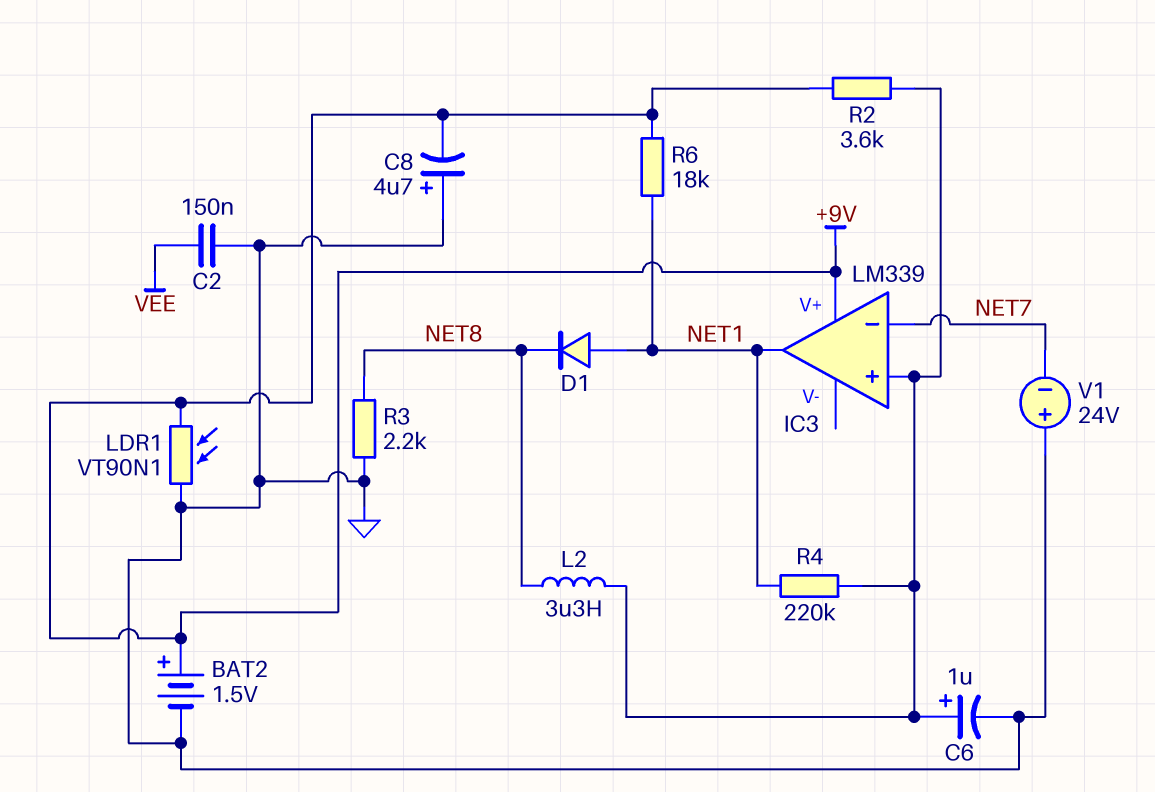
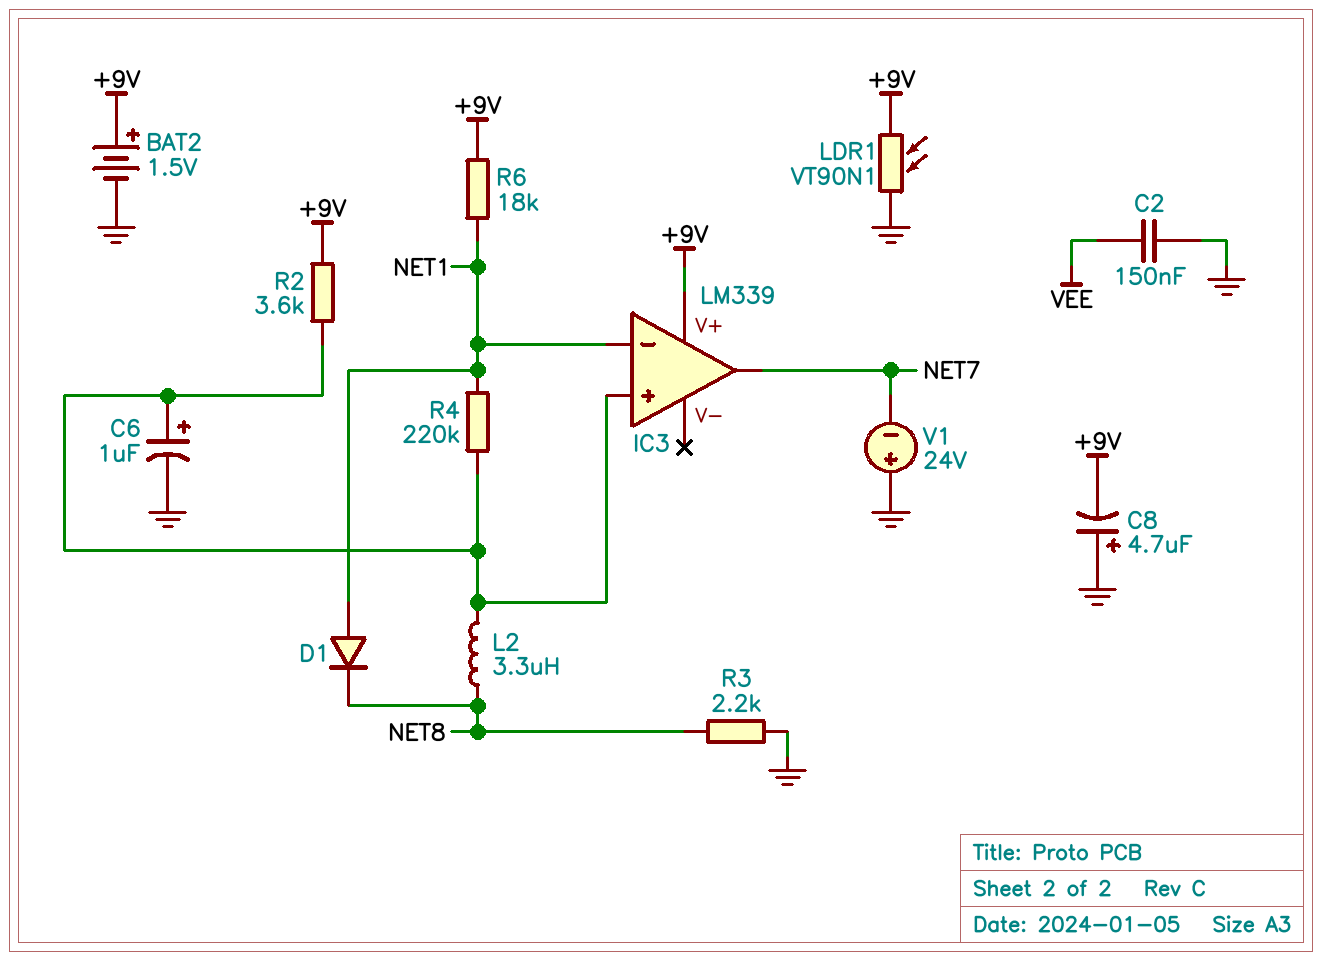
IC3 pin in-: NET7 -> NET1
IC3 pin out: NET1 -> NET7

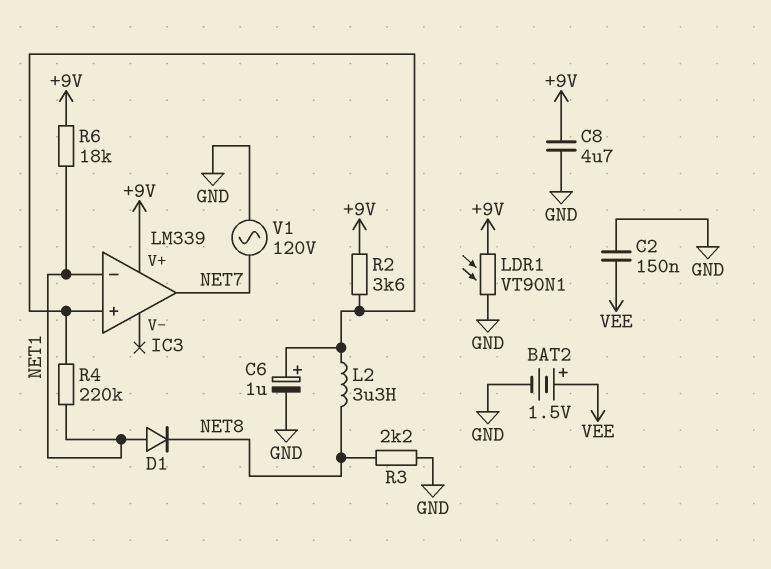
BAT2: 1.5V (plus +9V, minus GND) -> 1.5V (plus VEE, minus GND)
C8: 4.7uF (plus GND, minus +9V) -> 4.7uF (+9V, GND)
V1: 24V (plus GND, minus NET7) -> AC 120V (GND, NET7)

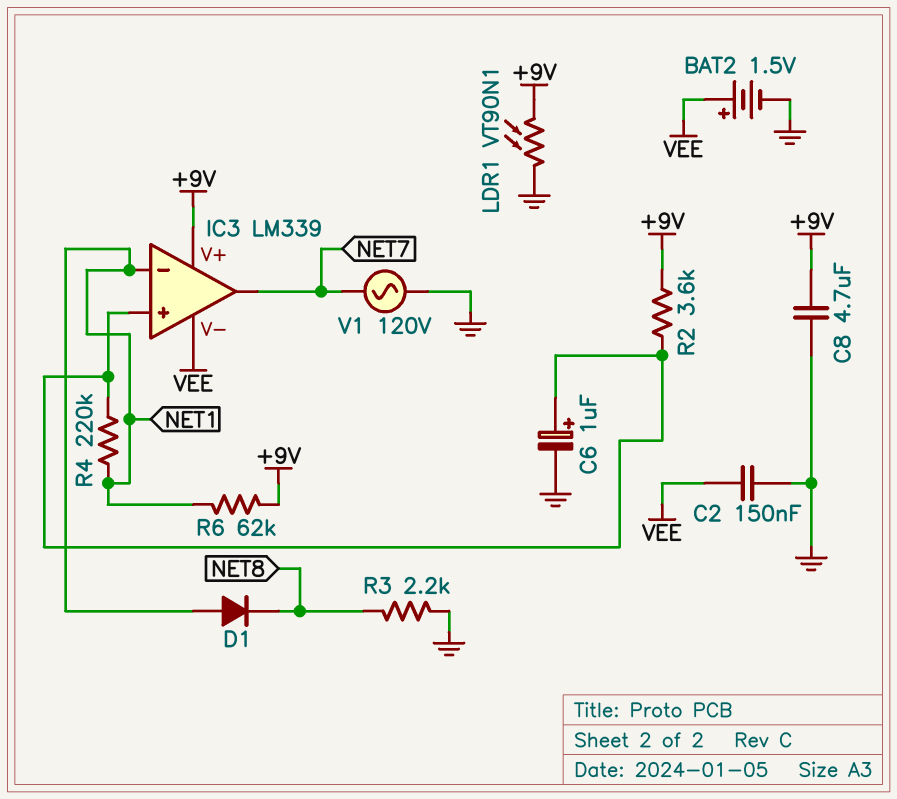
IC3 pin V-: none -> VEE
L2: 3.3uH (IC3/in+, NET8) -> none
R6: 18k (+9V, NET1) -> 62k (+9V, NET1)

